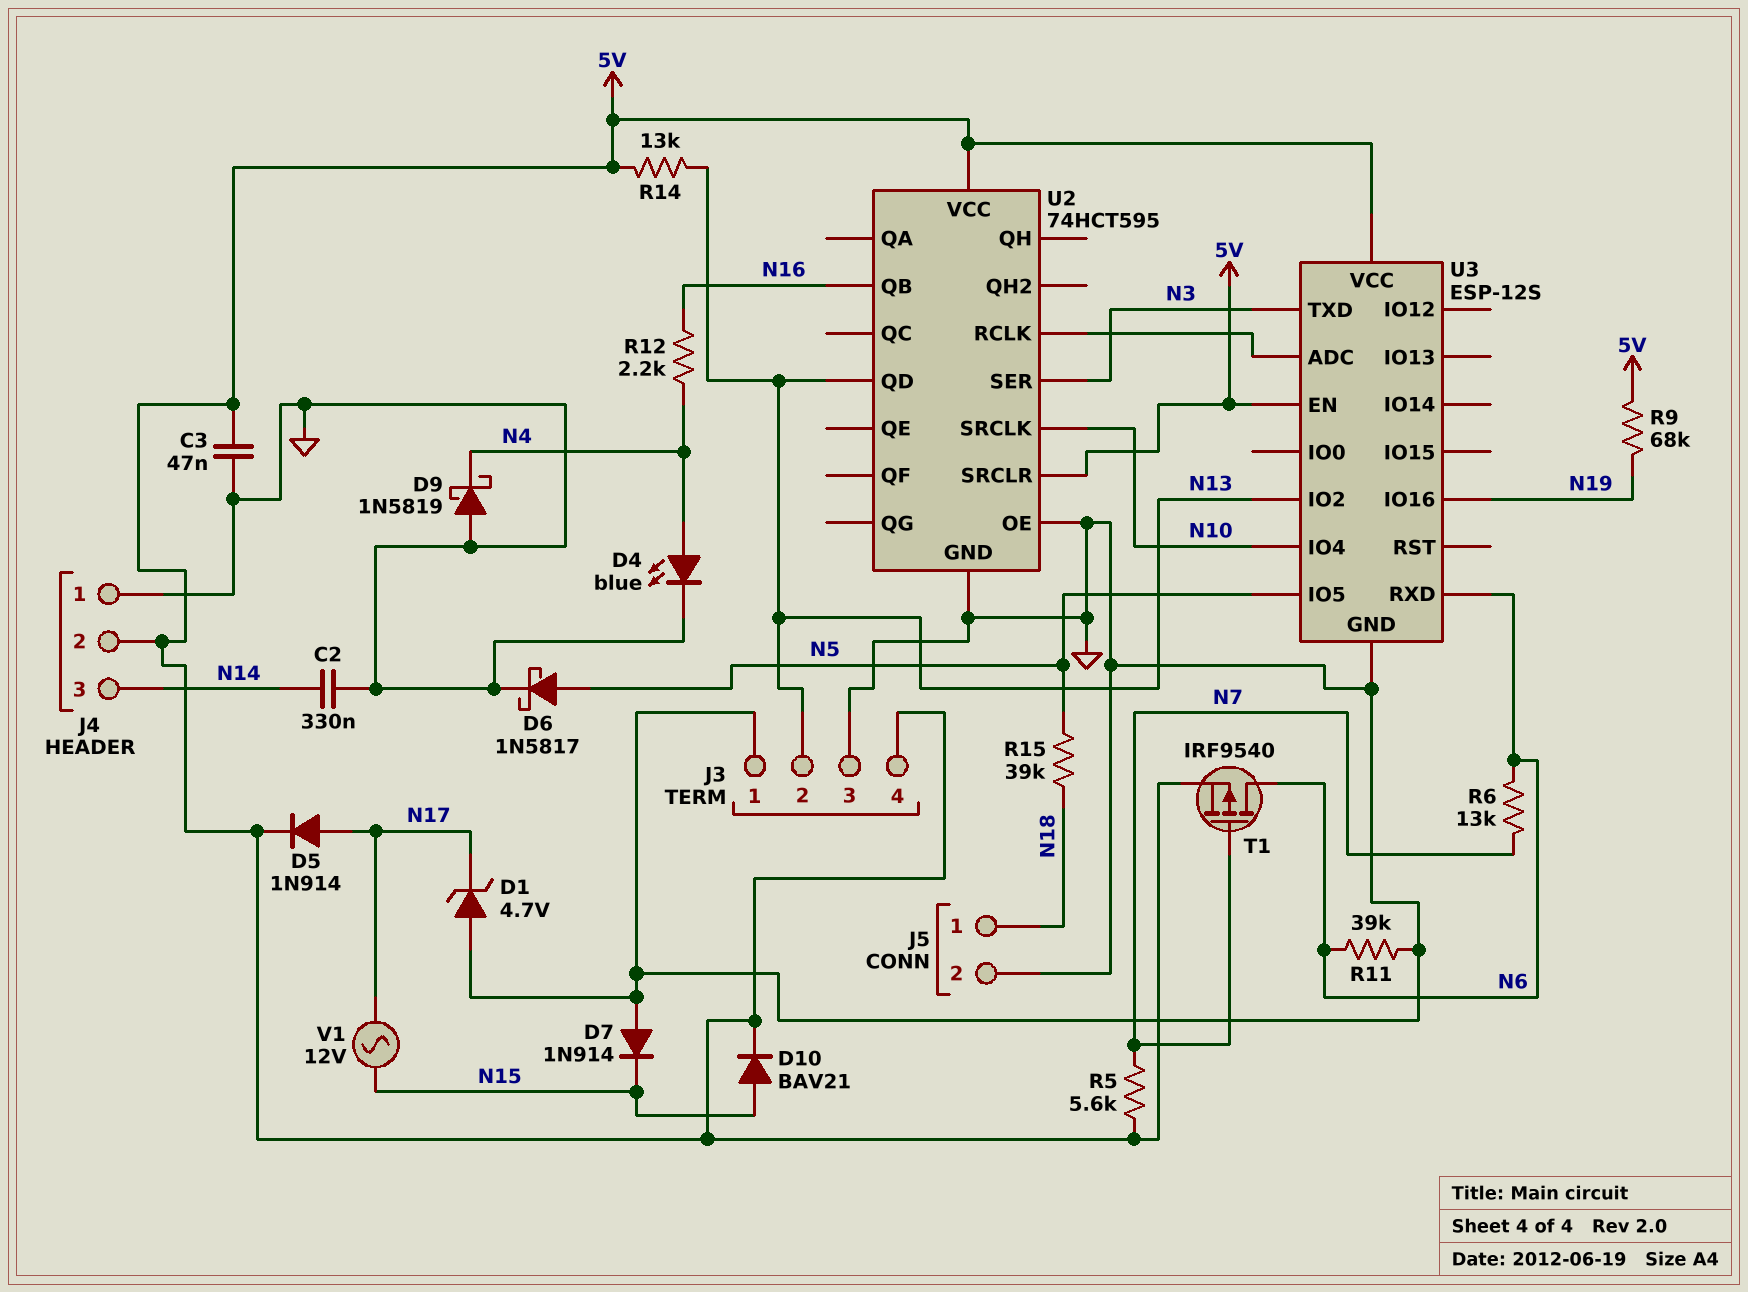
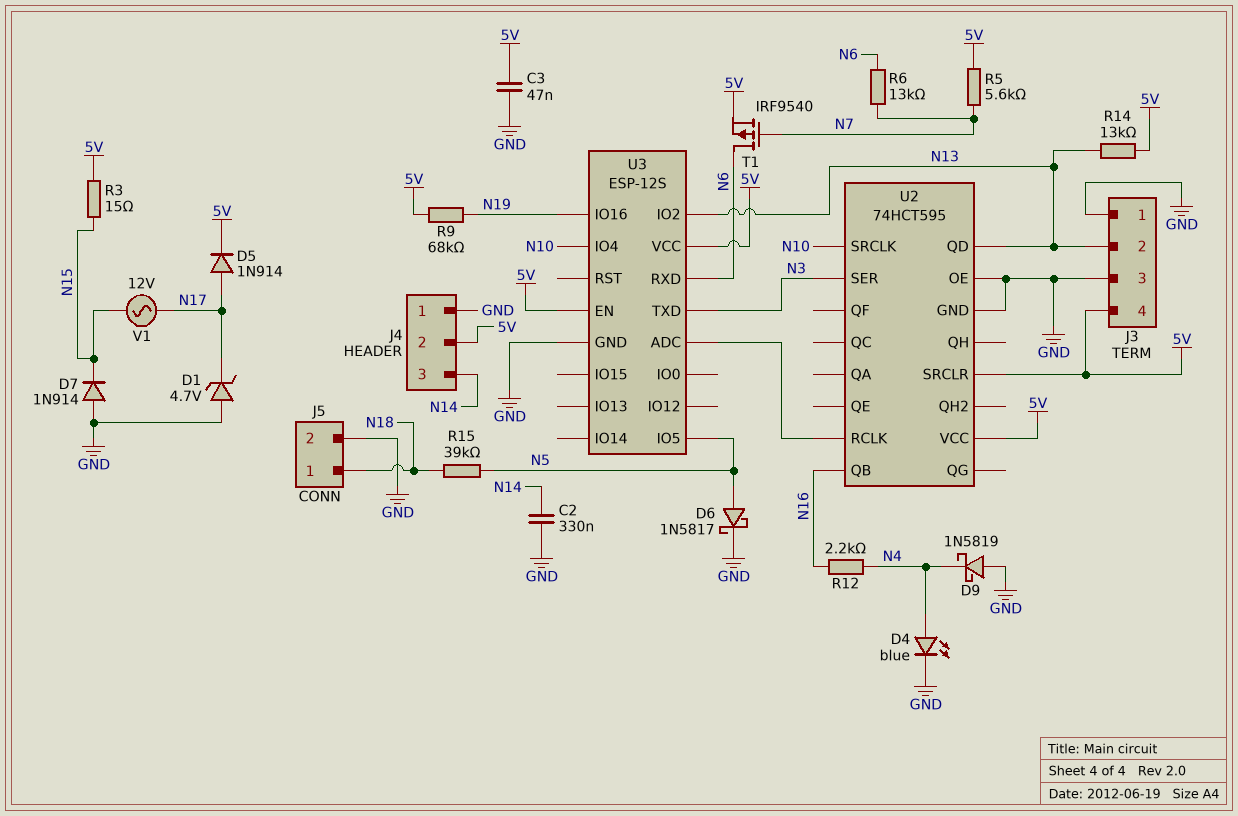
D10: diode BAV21 (A N15, K 5V) -> none
R3: none -> 15 (5V, N15)
R11: 39k (GND, N6) -> none

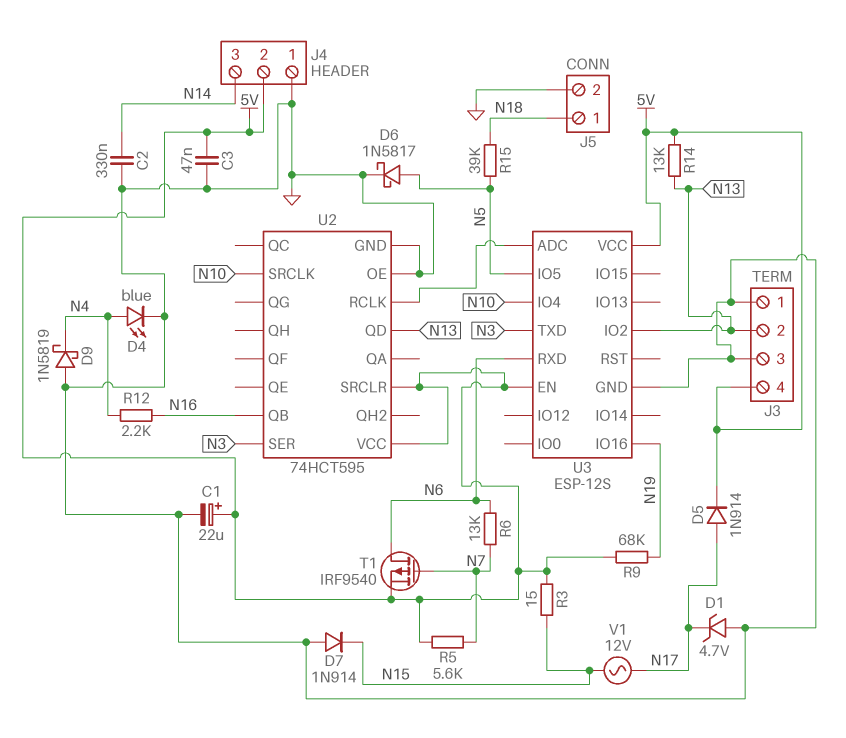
C1: none -> 22uF (plus 5V, minus GND)

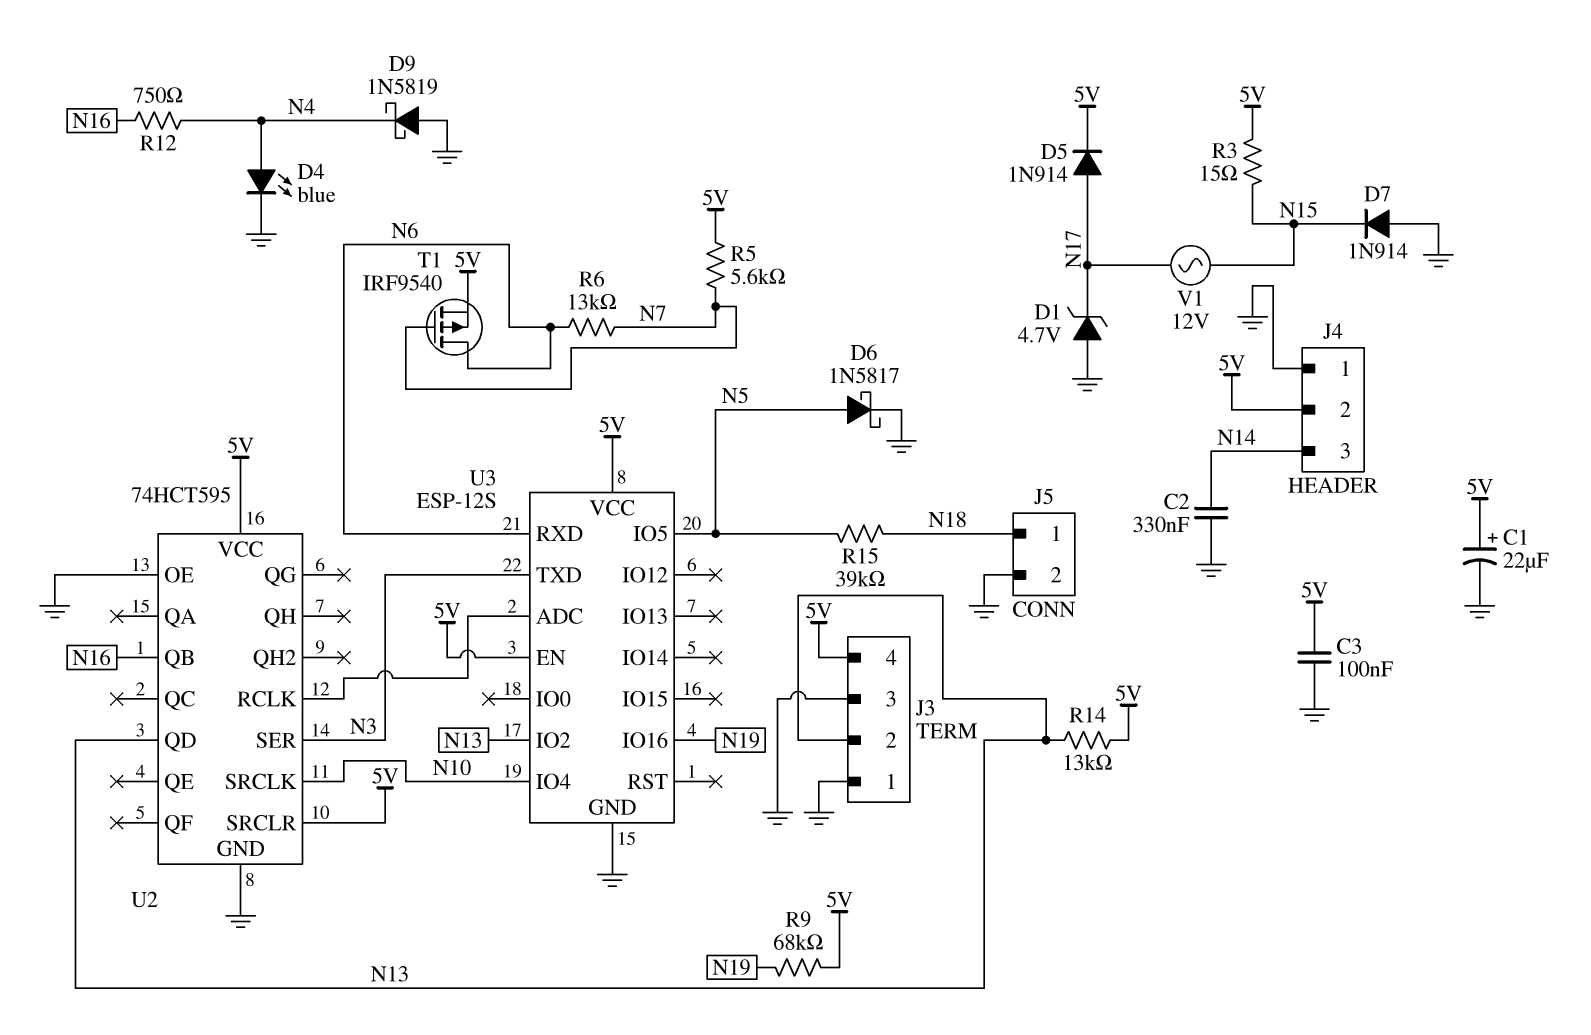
C3: 47nF (5V, GND) -> 100nF (5V, GND)
R12: 2.2k (N4, N16) -> 750 (N4, N16)

